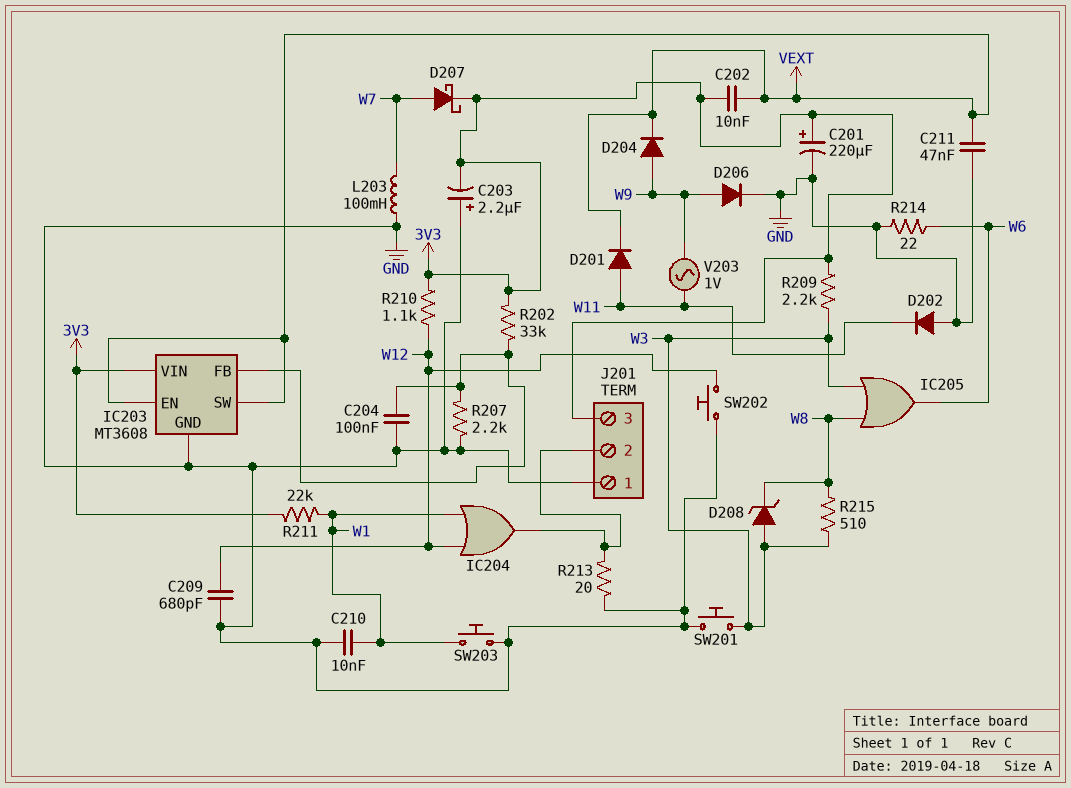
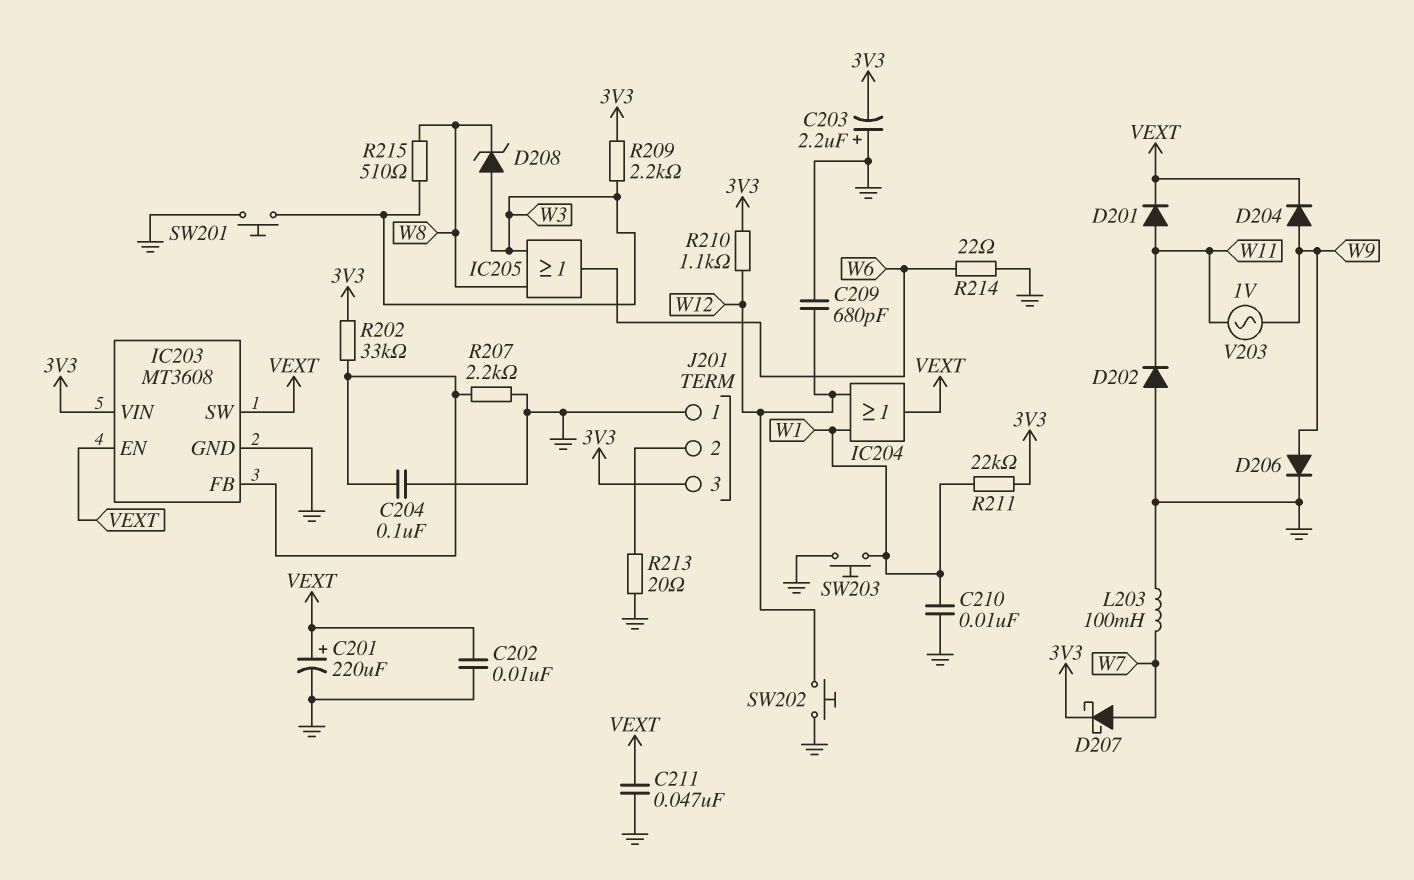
C201: 220uF (plus 3V3, minus GND) -> 220uF (plus VEXT, minus GND)
C202: 10nF (3V3, VEXT) -> 10nF (GND, VEXT)
IC204: OR (in W1, in W12, out J201/2) -> OR (in W1, in W12, out VEXT)

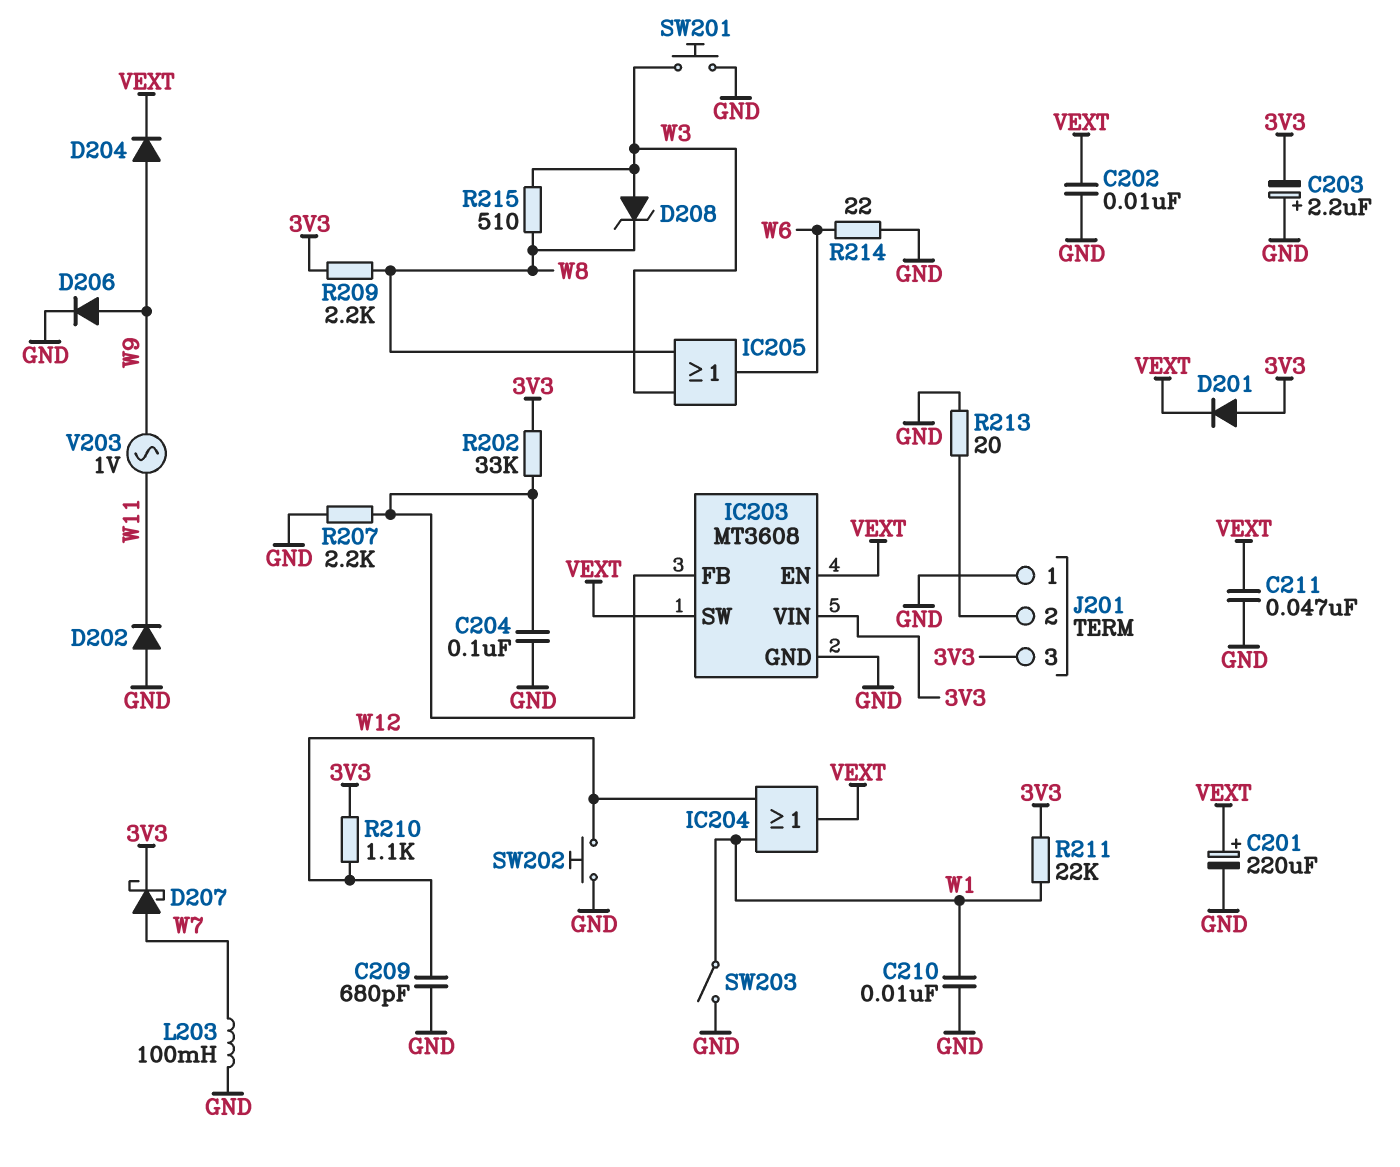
D201: diode (A W11, K VEXT) -> diode (A 3V3, K VEXT)
R209: 2.2k (3V3, W3) -> 2.2k (3V3, W8)
SW203: button (GND, W1) -> switch (GND, W1)

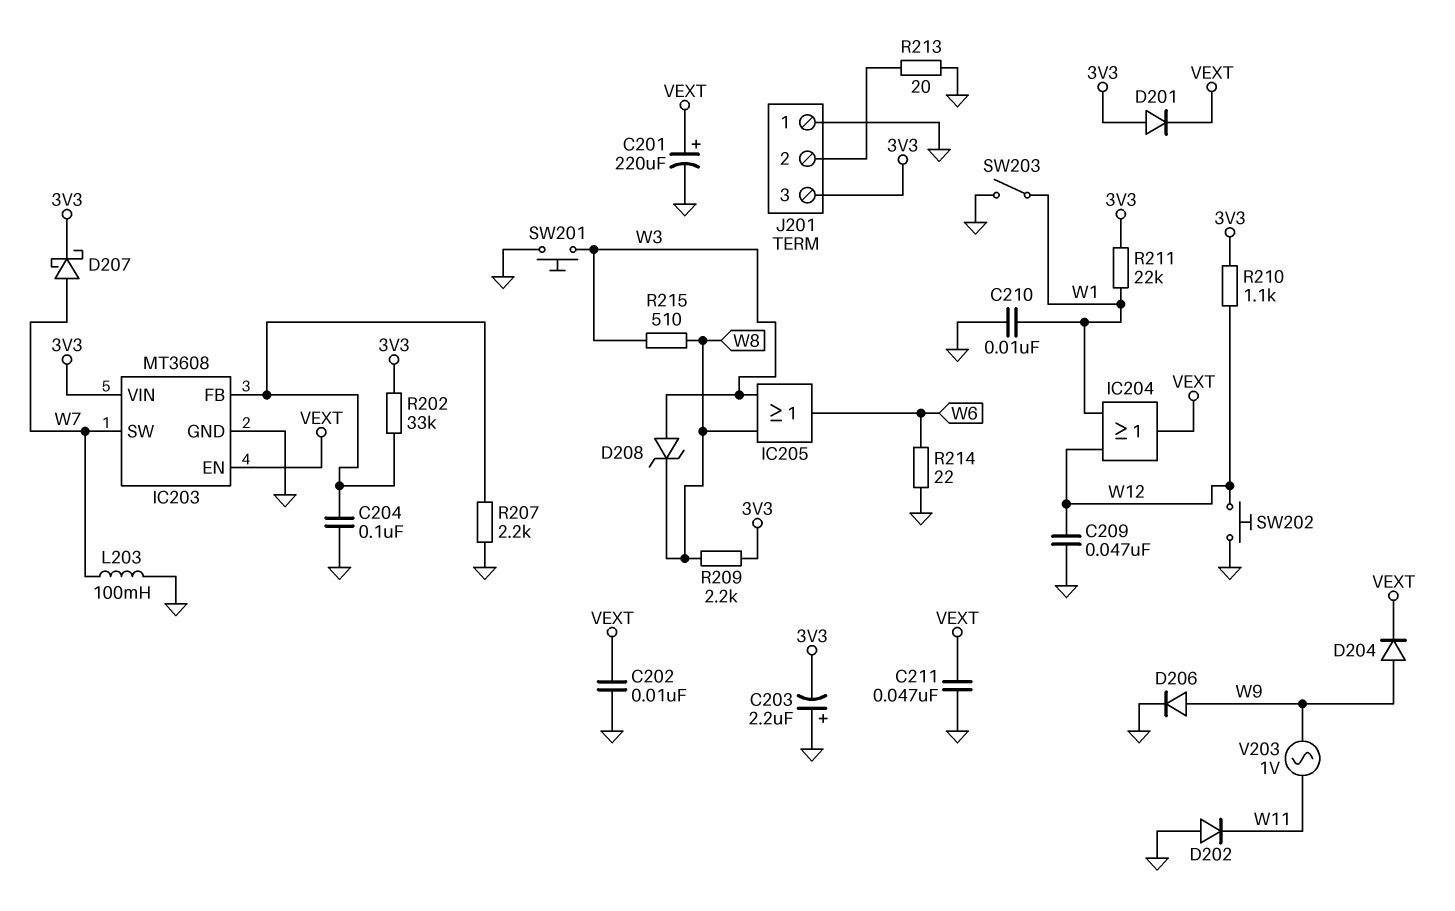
C209: 680pF (GND, W12) -> 47nF (GND, W12)
IC203 pin SW: VEXT -> W7

